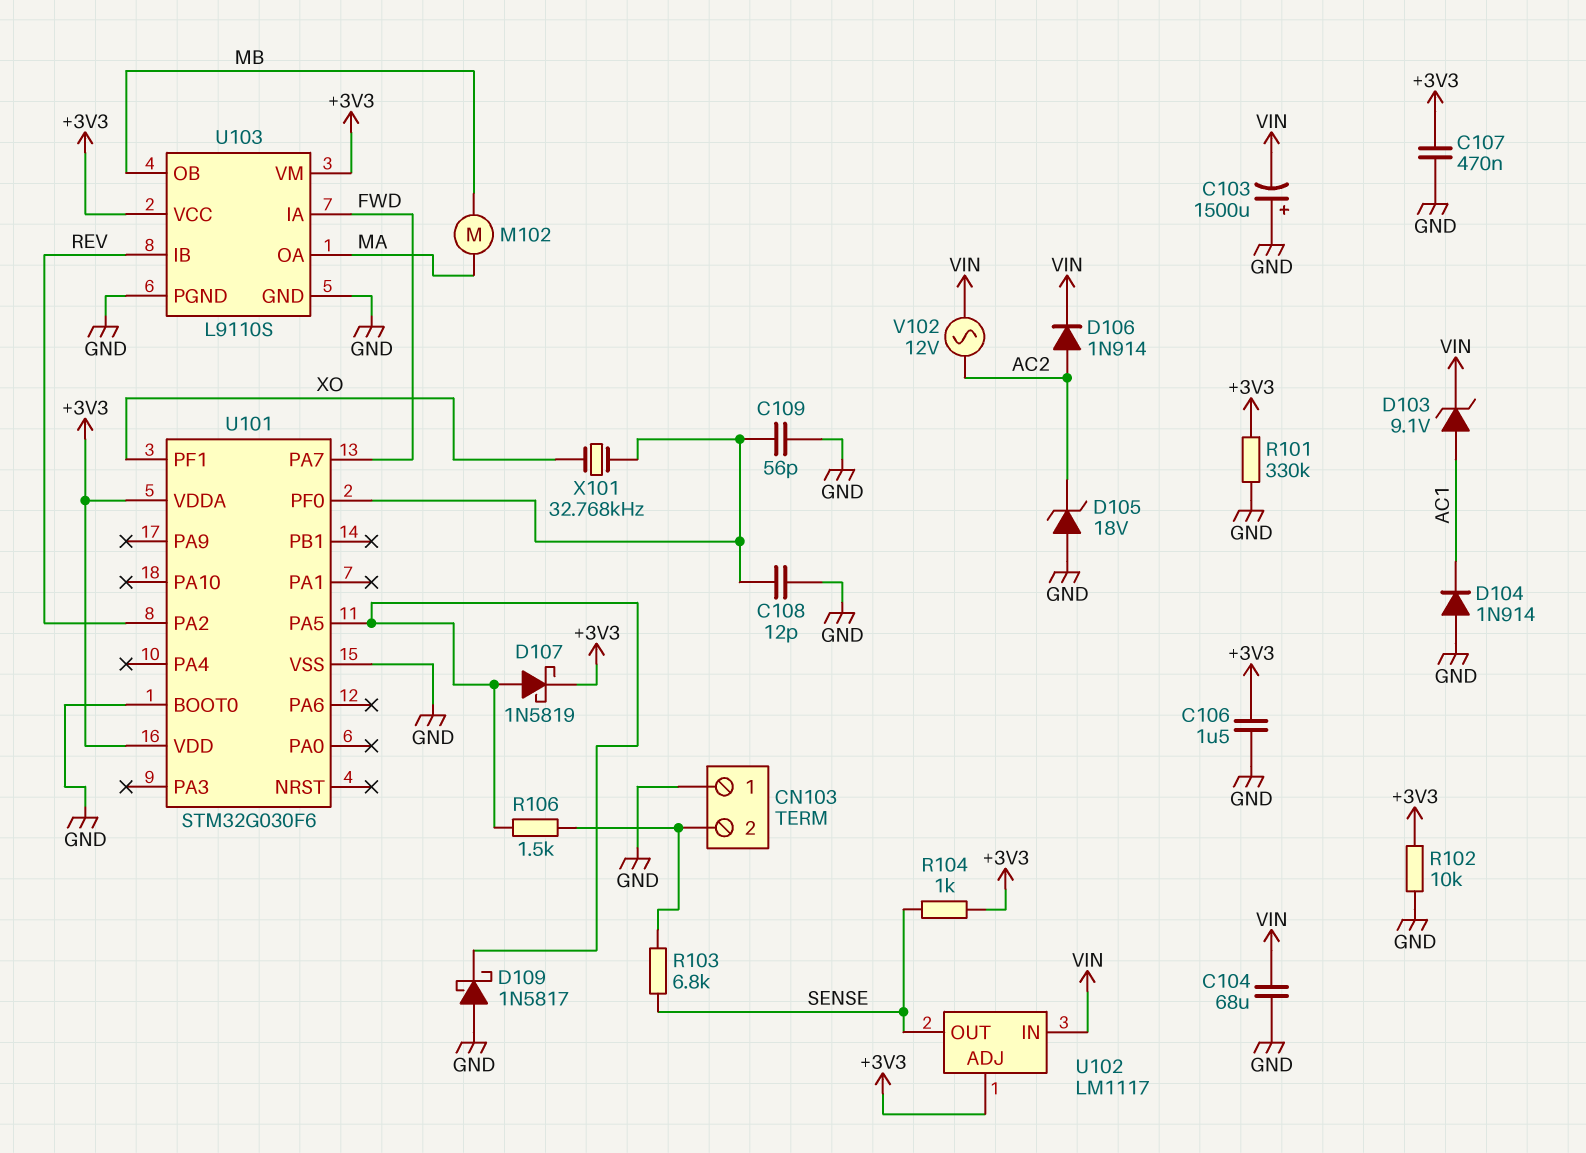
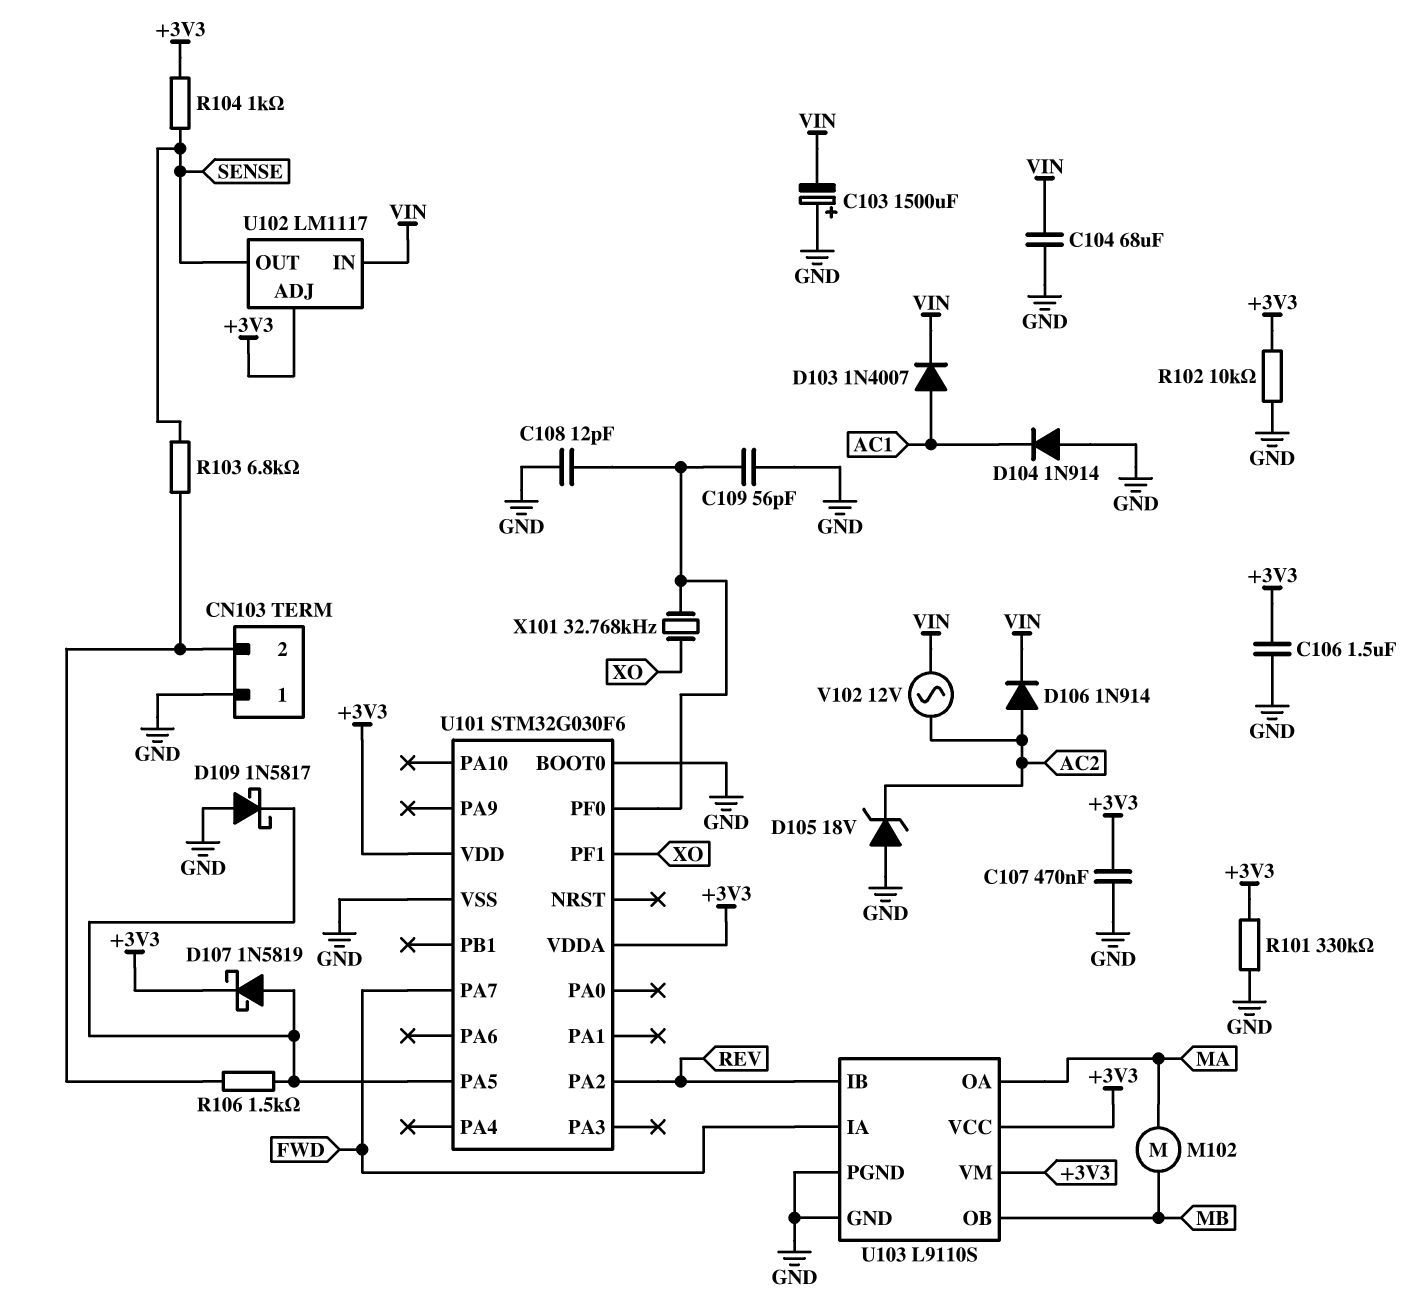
D103: zener 9.1V (A AC1, K VIN) -> diode 1N4007 (A AC1, K VIN)

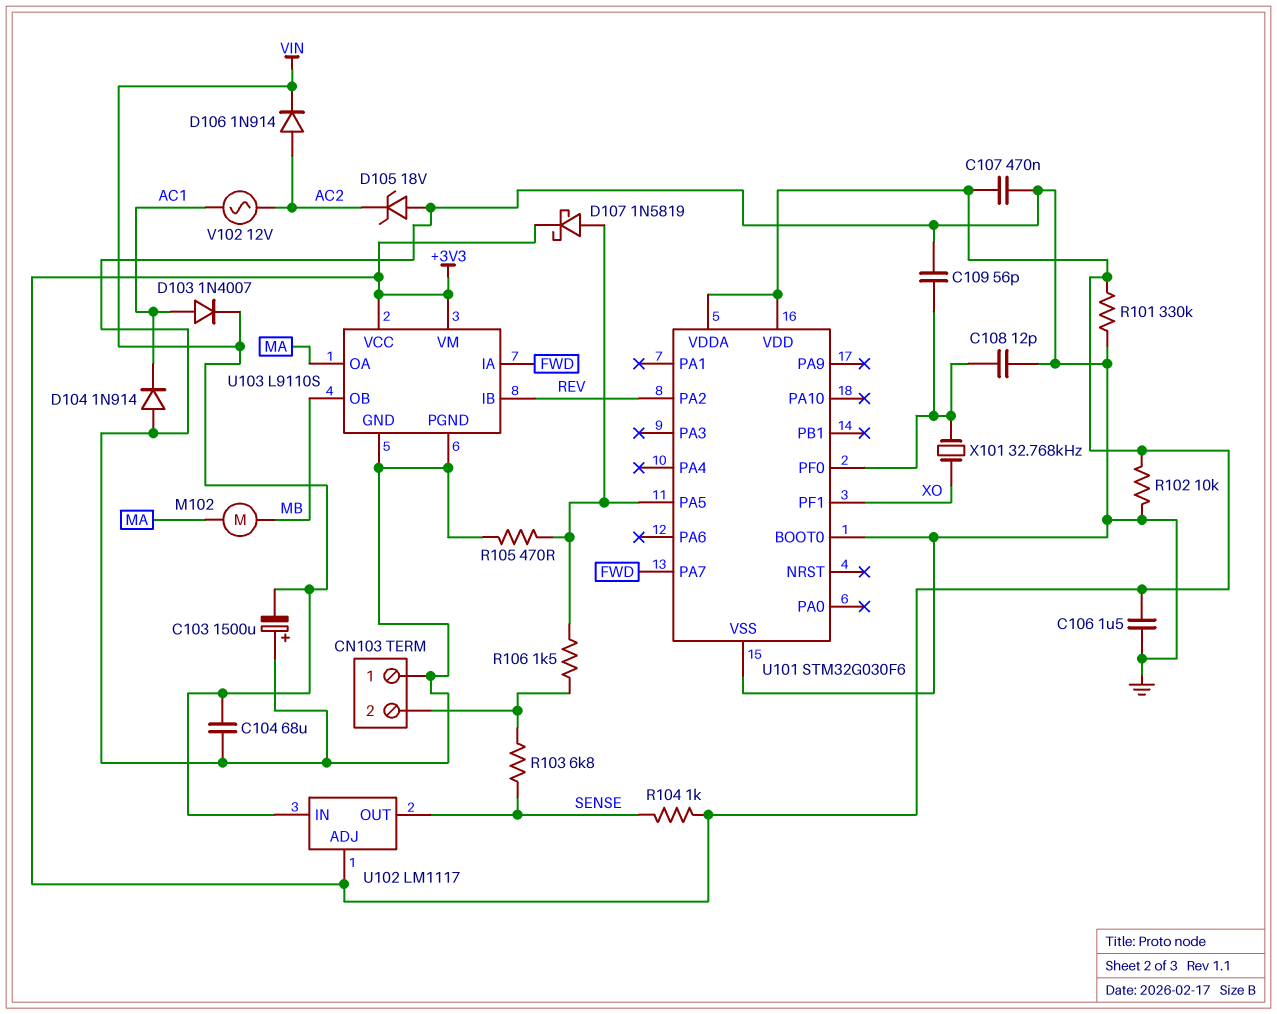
D109: schottky 1N5817 (A GND, K U101/PA5) -> none
R105: none -> 470 (GND, U101/PA5)
V102: AC 12V (AC2, VIN) -> AC 12V (AC1, AC2)

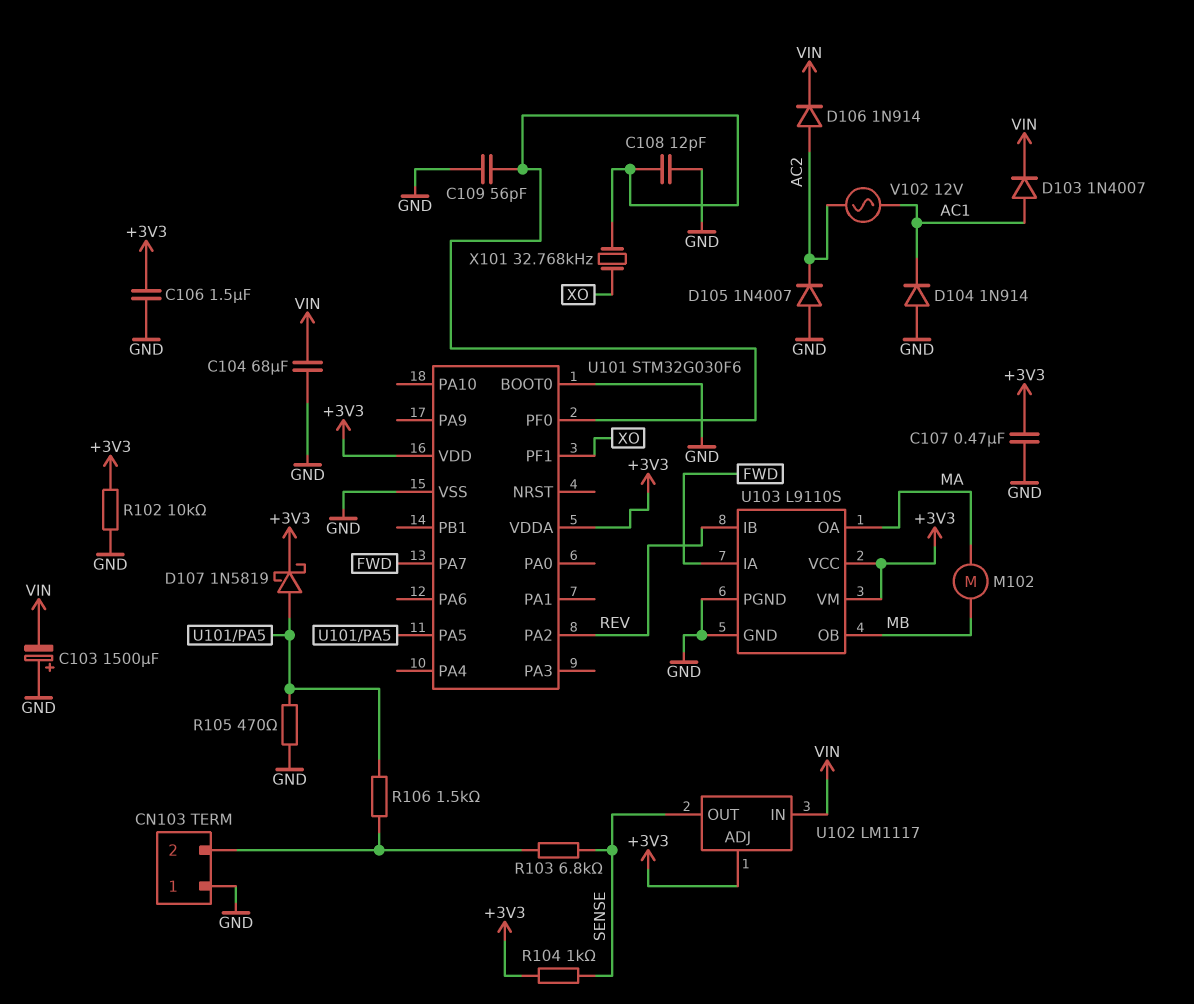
D105: zener 18V (A GND, K AC2) -> diode 1N4007 (A GND, K AC2)
R101: 330k (+3V3, GND) -> none

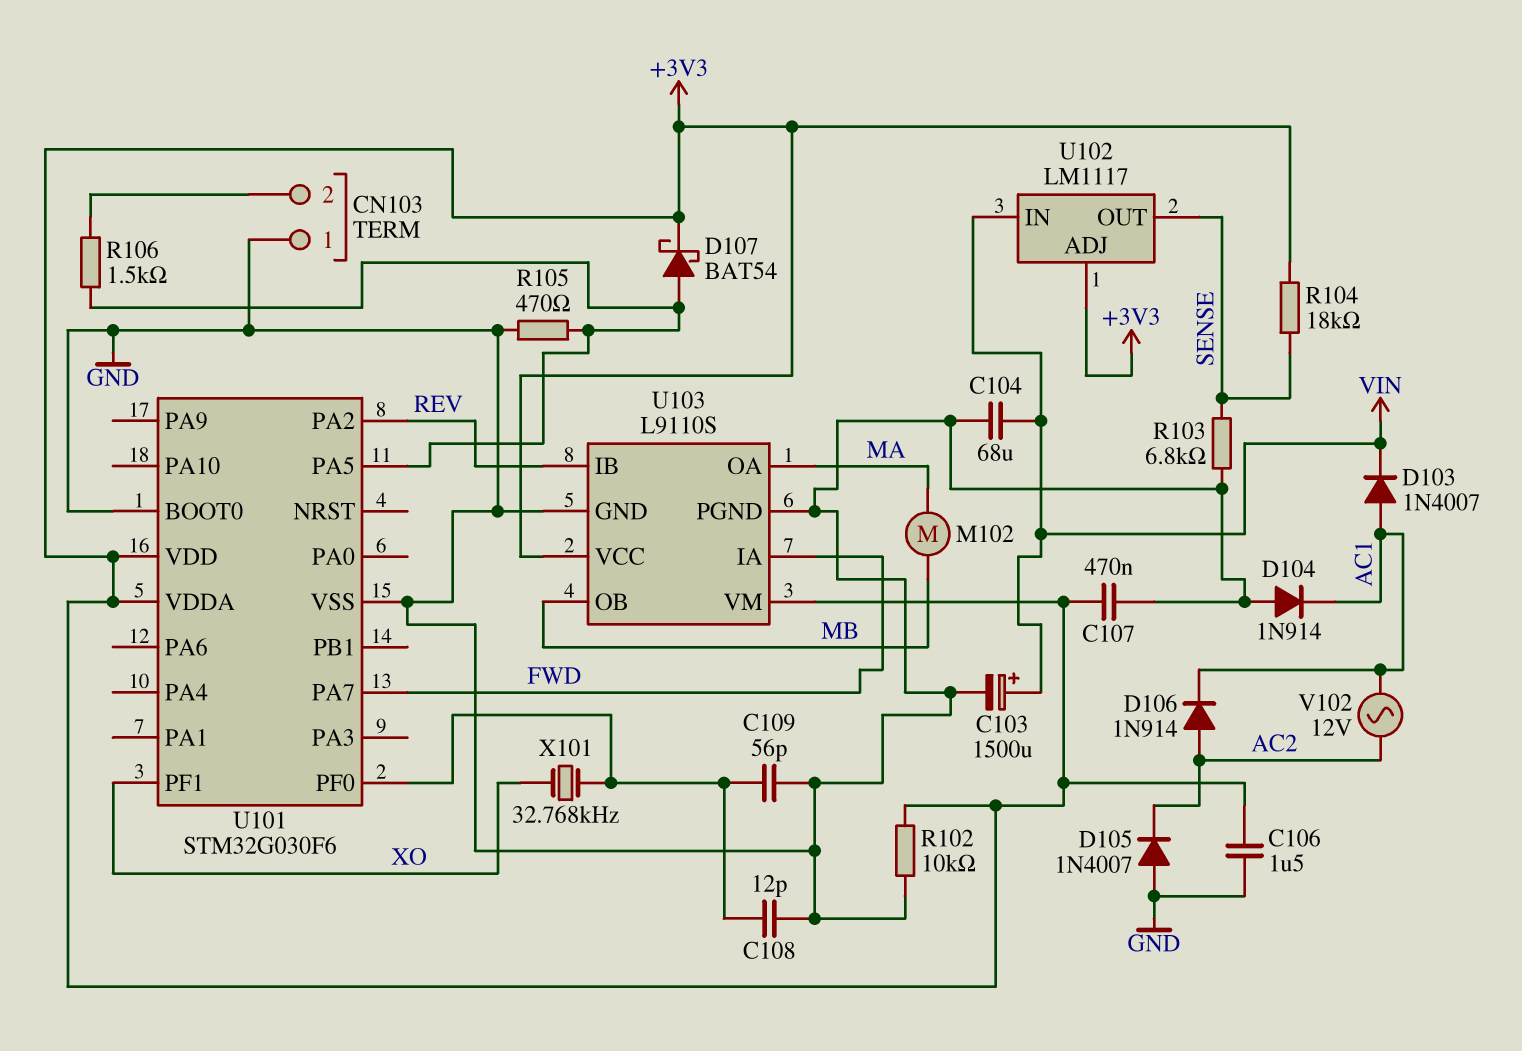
C103: 1500uF (plus GND, minus VIN) -> 1500uF (plus VIN, minus GND)
D106: diode 1N914 (A AC2, K VIN) -> diode 1N914 (A AC2, K AC1)
D107: schottky 1N5819 (A U101/PA5, K +3V3) -> schottky BAT54 (A U101/PA5, K +3V3)
R103: 6.8k (CN103/2, SENSE) -> 6.8k (GND, SENSE)
R104: 1k (+3V3, SENSE) -> 18k (+3V3, SENSE)

